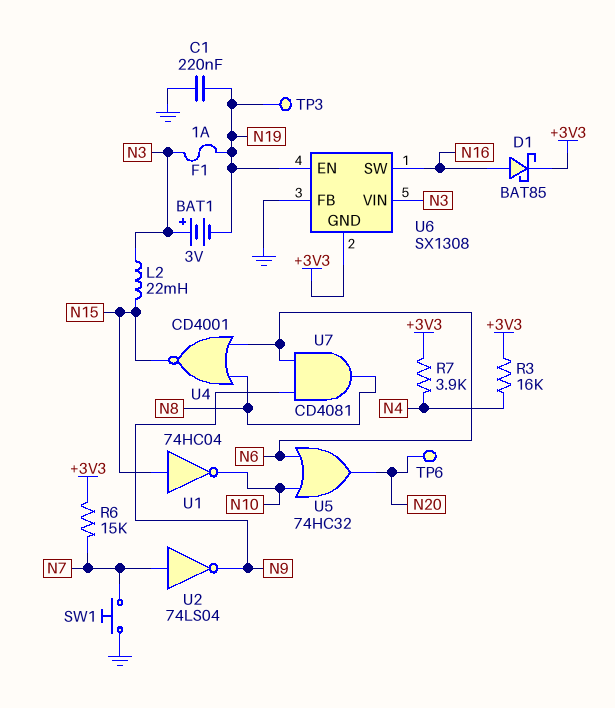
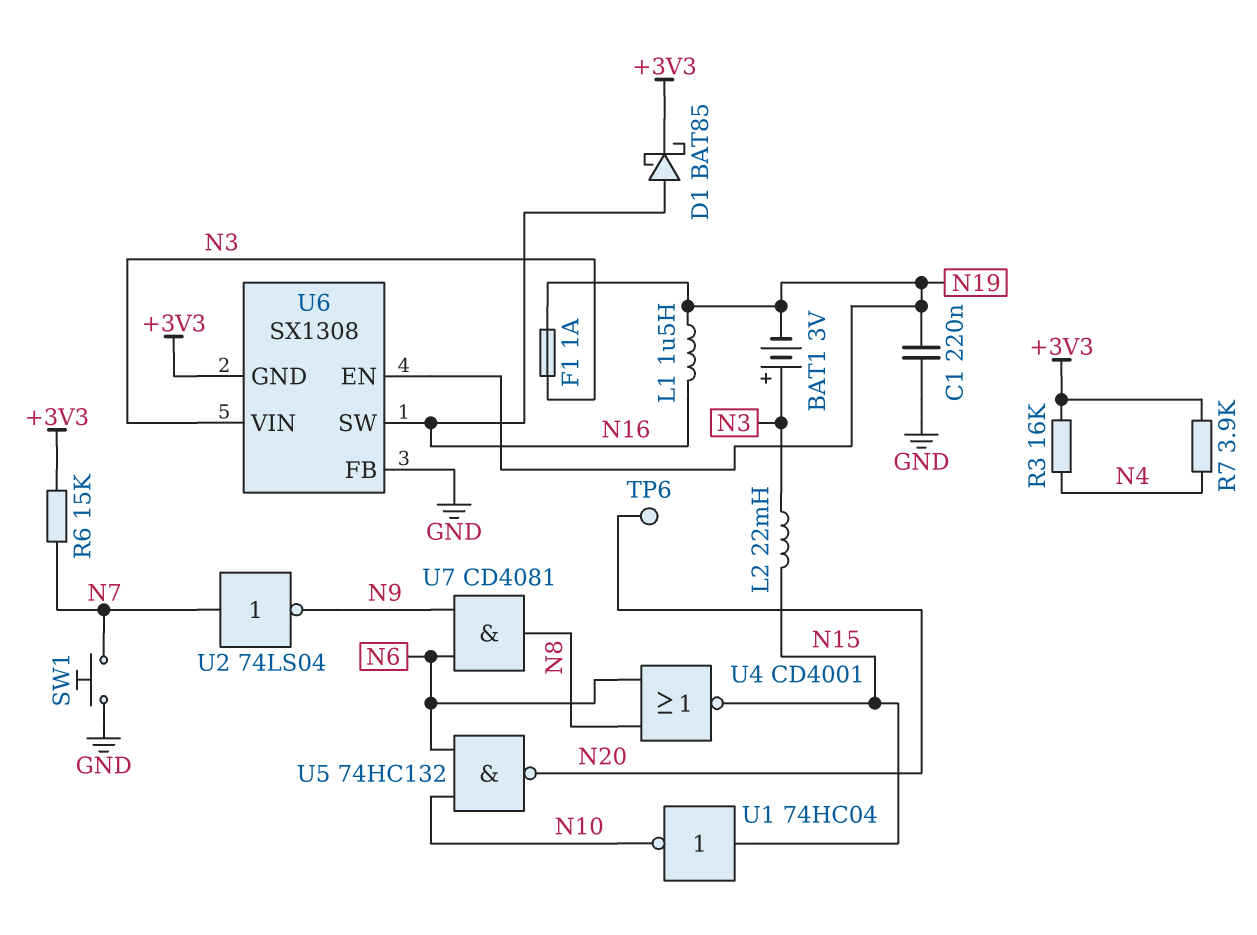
L1: none -> 1.5uH (N16, N19)
TP3: test point (N19) -> none
U5: OR 74HC32 (in N6, in N10, out N20) -> NAND 74HC132 (in N6, in N10, out N20)

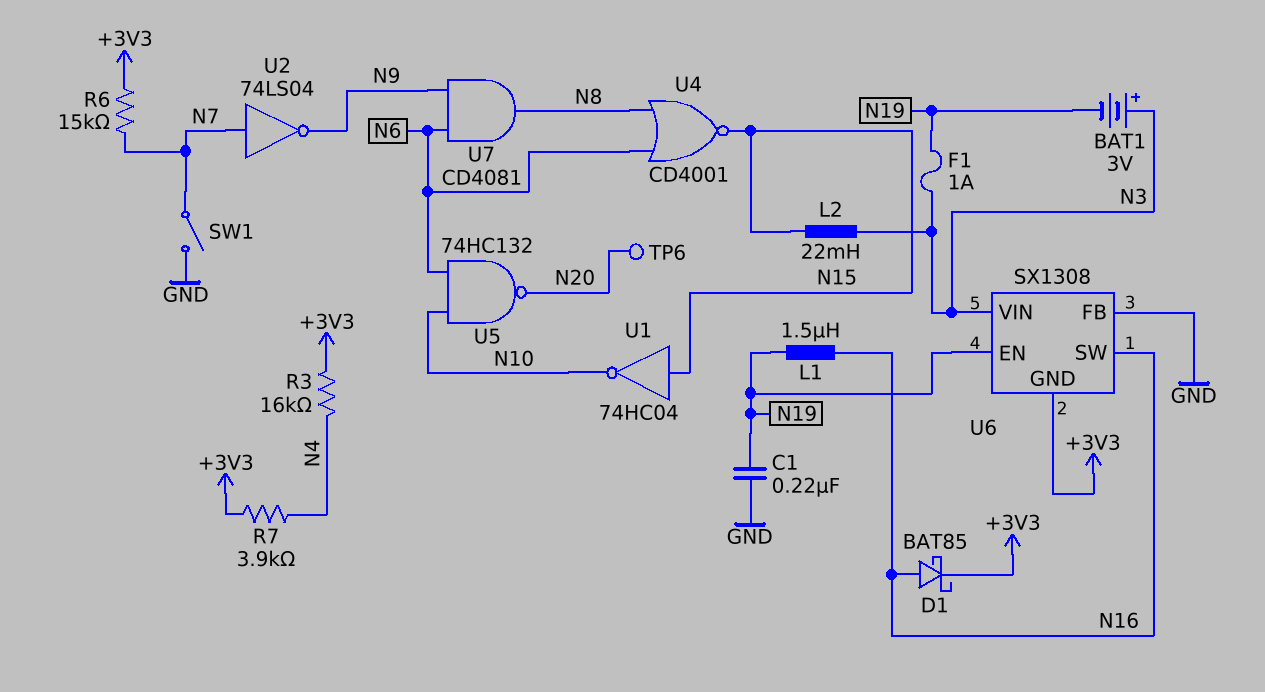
SW1: button (GND, N7) -> switch (GND, N7)

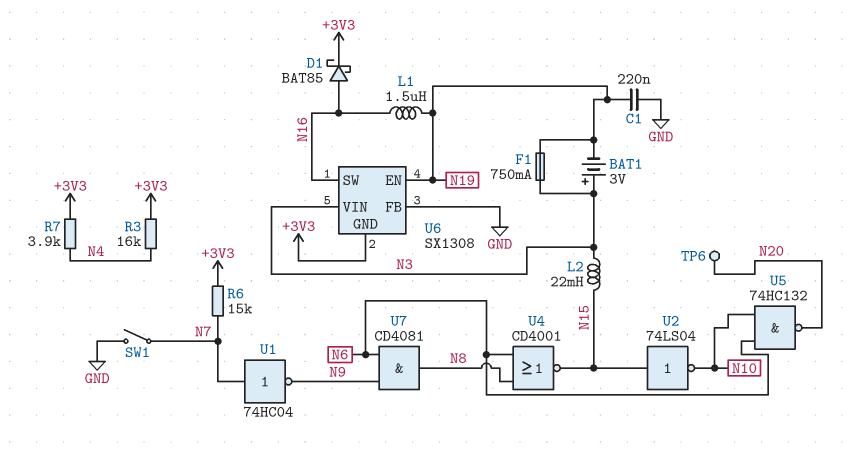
F1: 1A (N3, N19) -> 750mA (N3, N19)
U1: NOT 74HC04 (in N15, out N10) -> NOT 74HC04 (in N7, out N9)
U2: NOT 74LS04 (in N7, out N9) -> NOT 74LS04 (in N15, out N10)

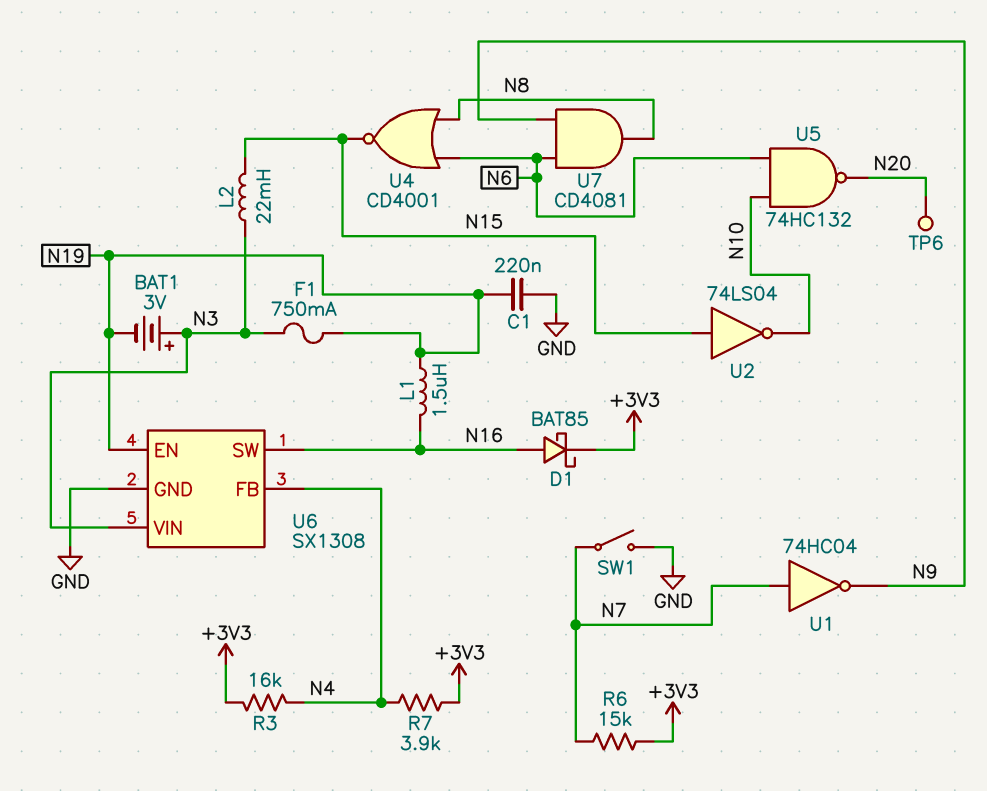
U6 pin FB: GND -> N4
U6 pin GND: +3V3 -> GND

